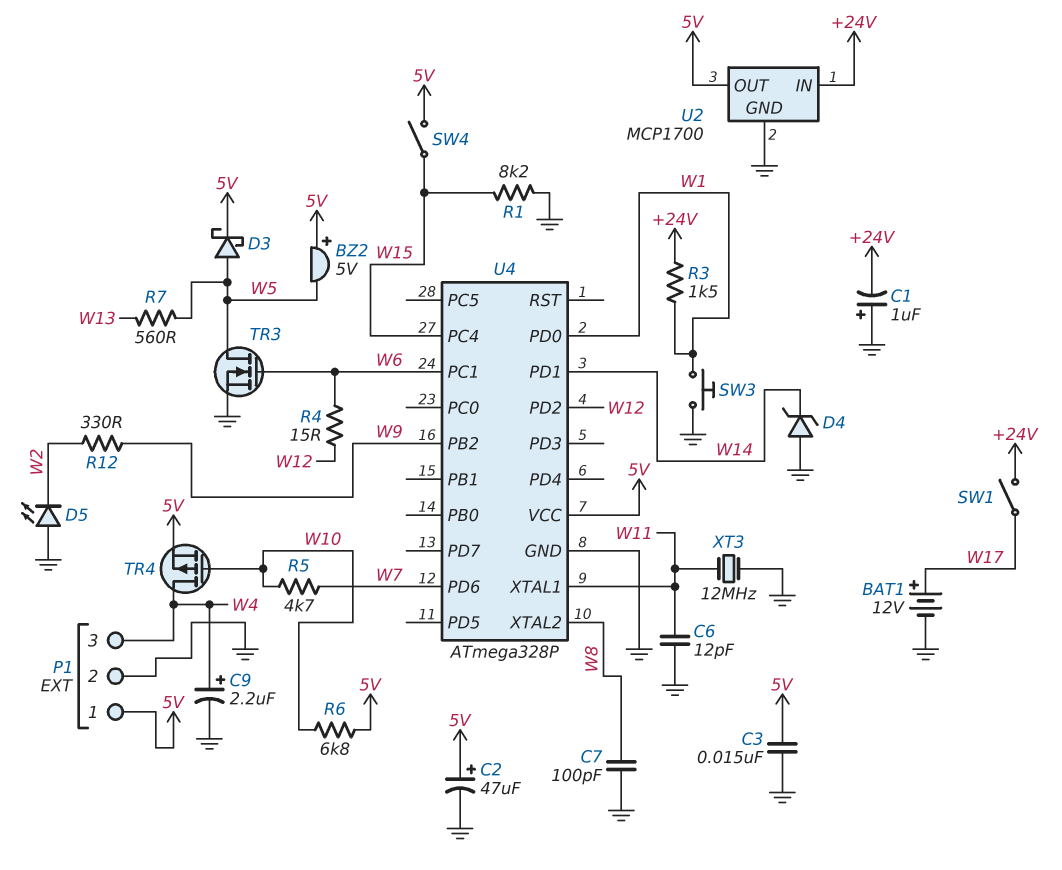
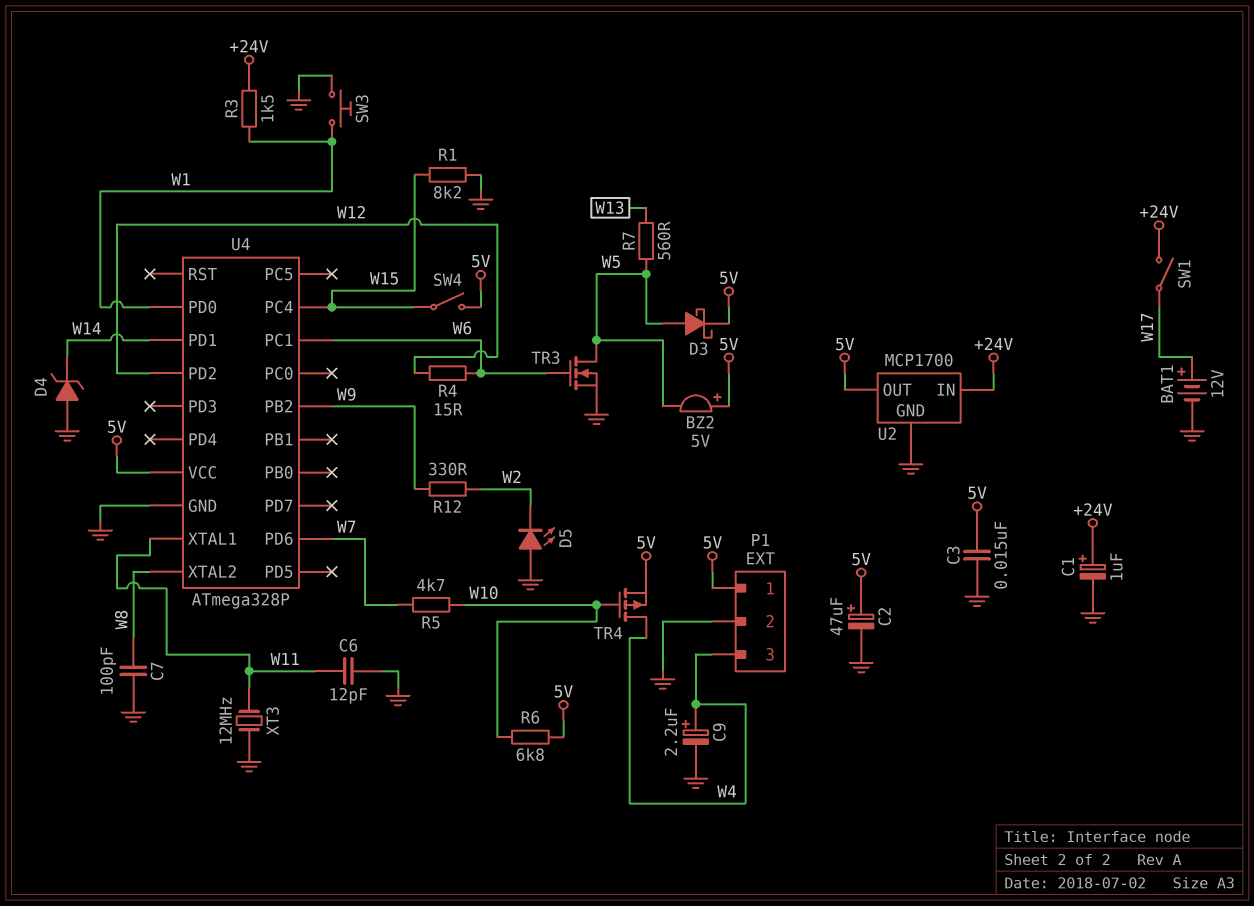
C1: 1uF (plus GND, minus +24V) -> 1uF (plus +24V, minus GND)

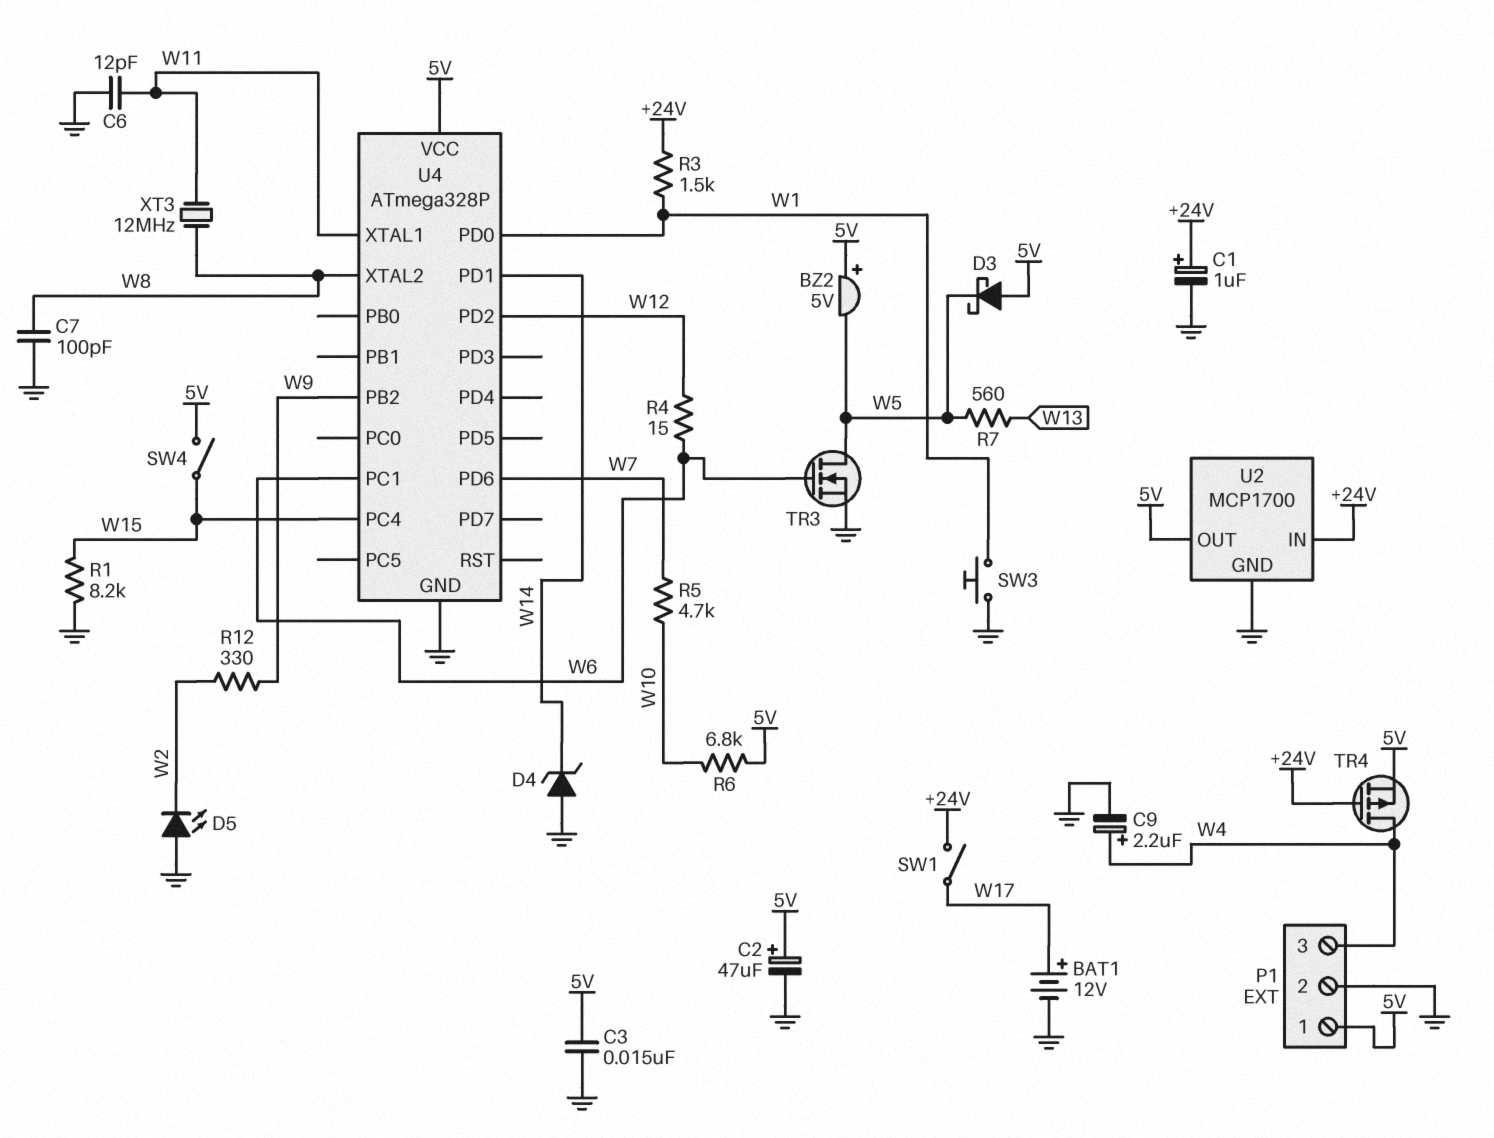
D3: schottky (A W5, K 5V) -> schottky (A 5V, K W5)
TR4: PMOS (G W10, D W4, S 5V) -> PMOS (G +24V, D W4, S 5V)
XT3: 12MHz (GND, W11) -> 12MHz (W8, W11)

